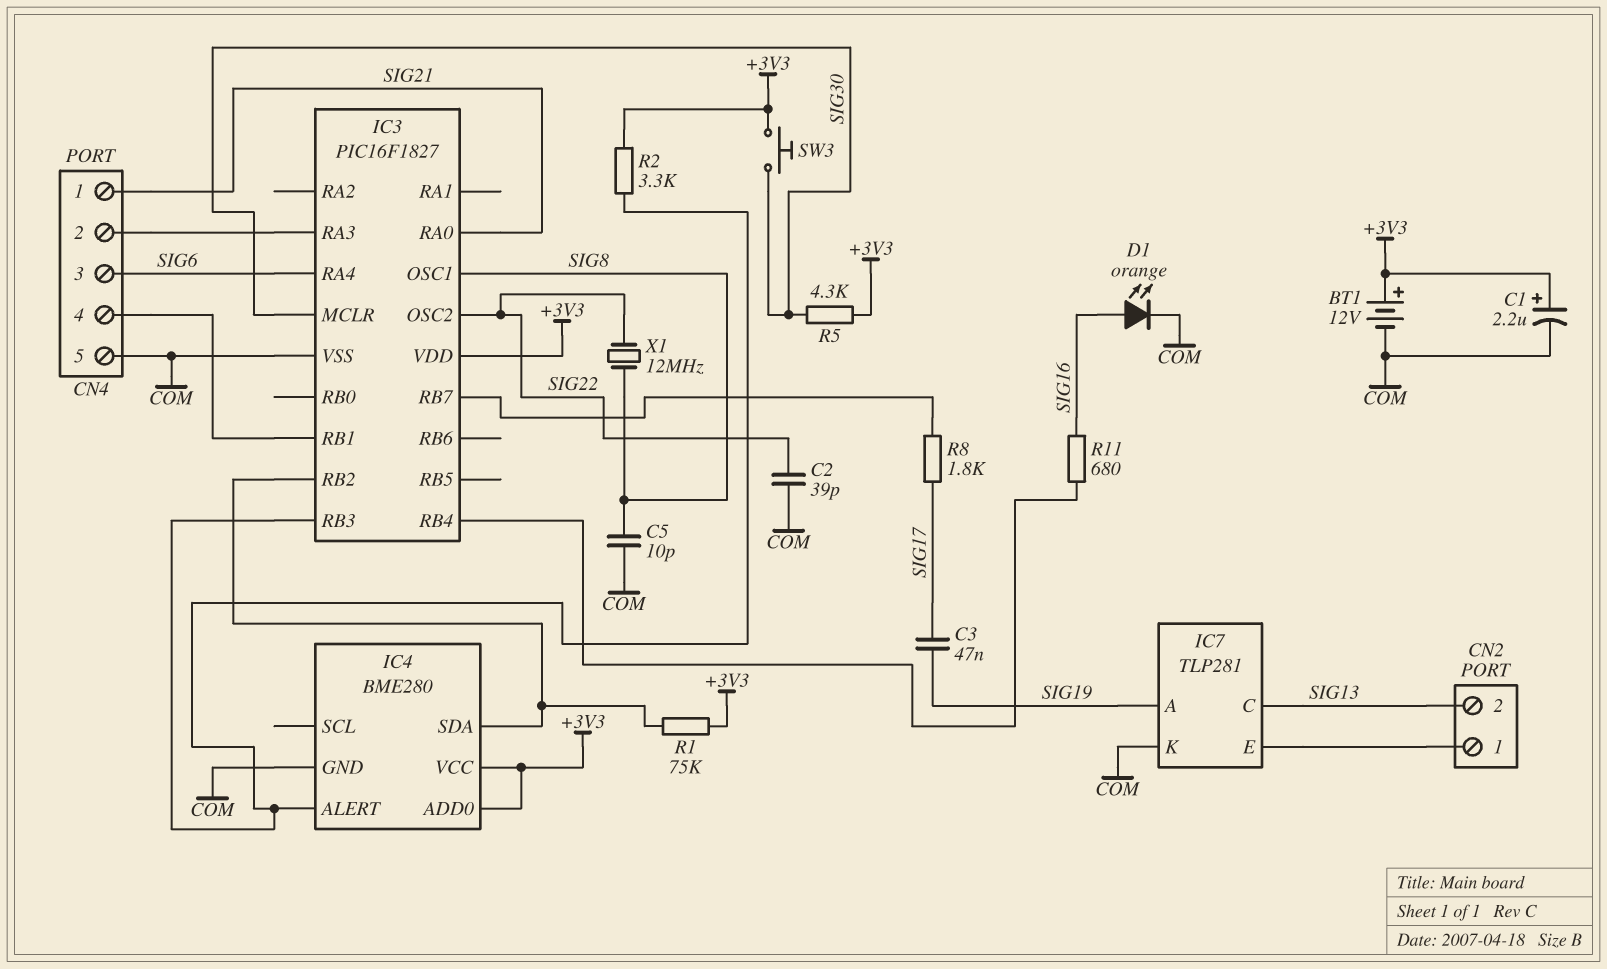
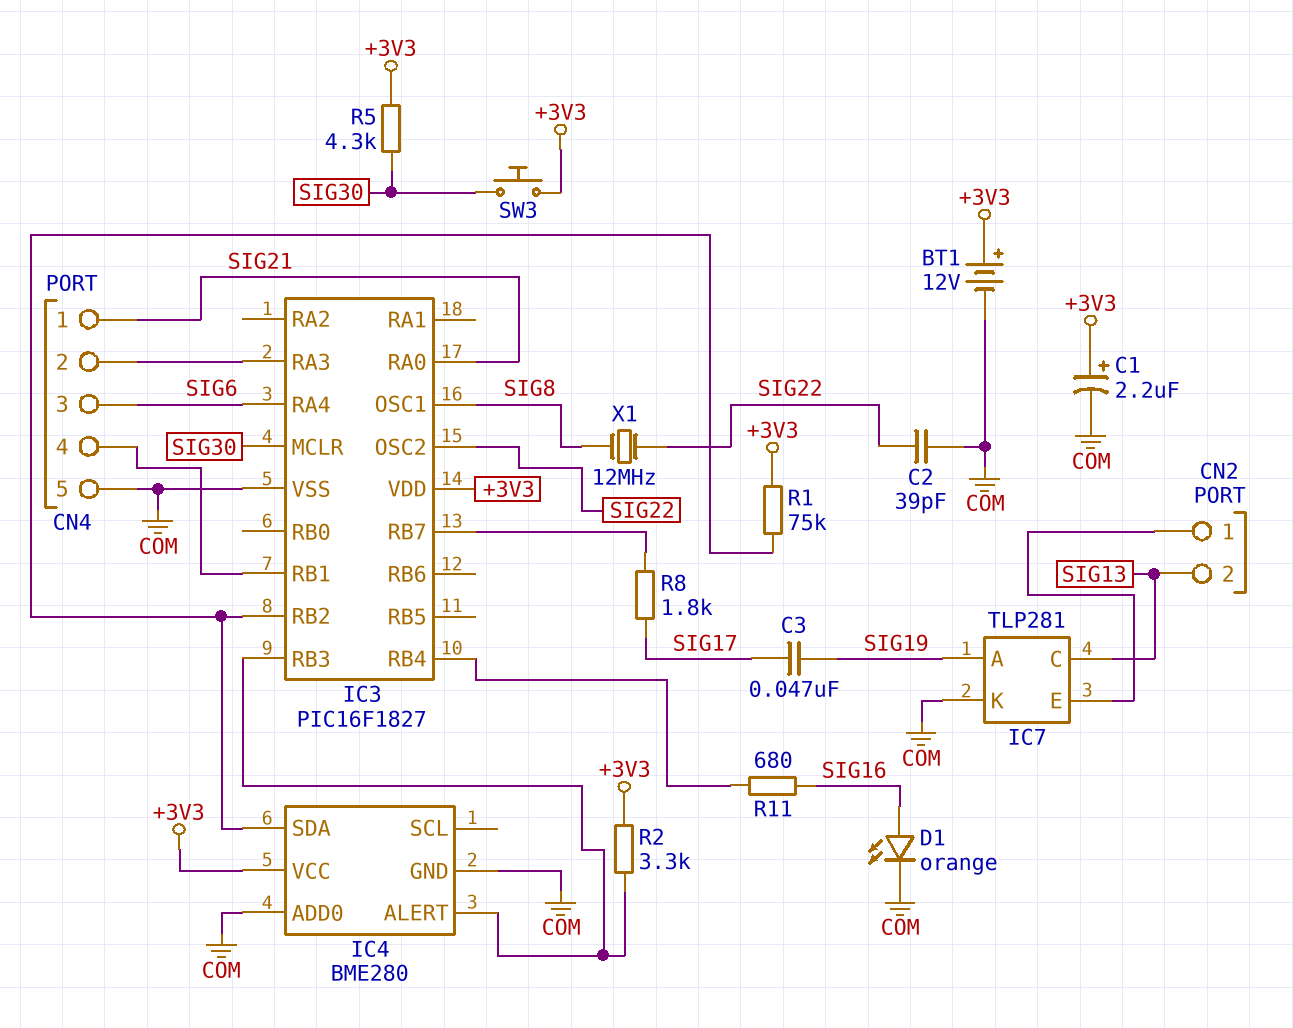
C5: 10pF (COM, SIG8) -> none
IC4 pin ADD0: +3V3 -> COM

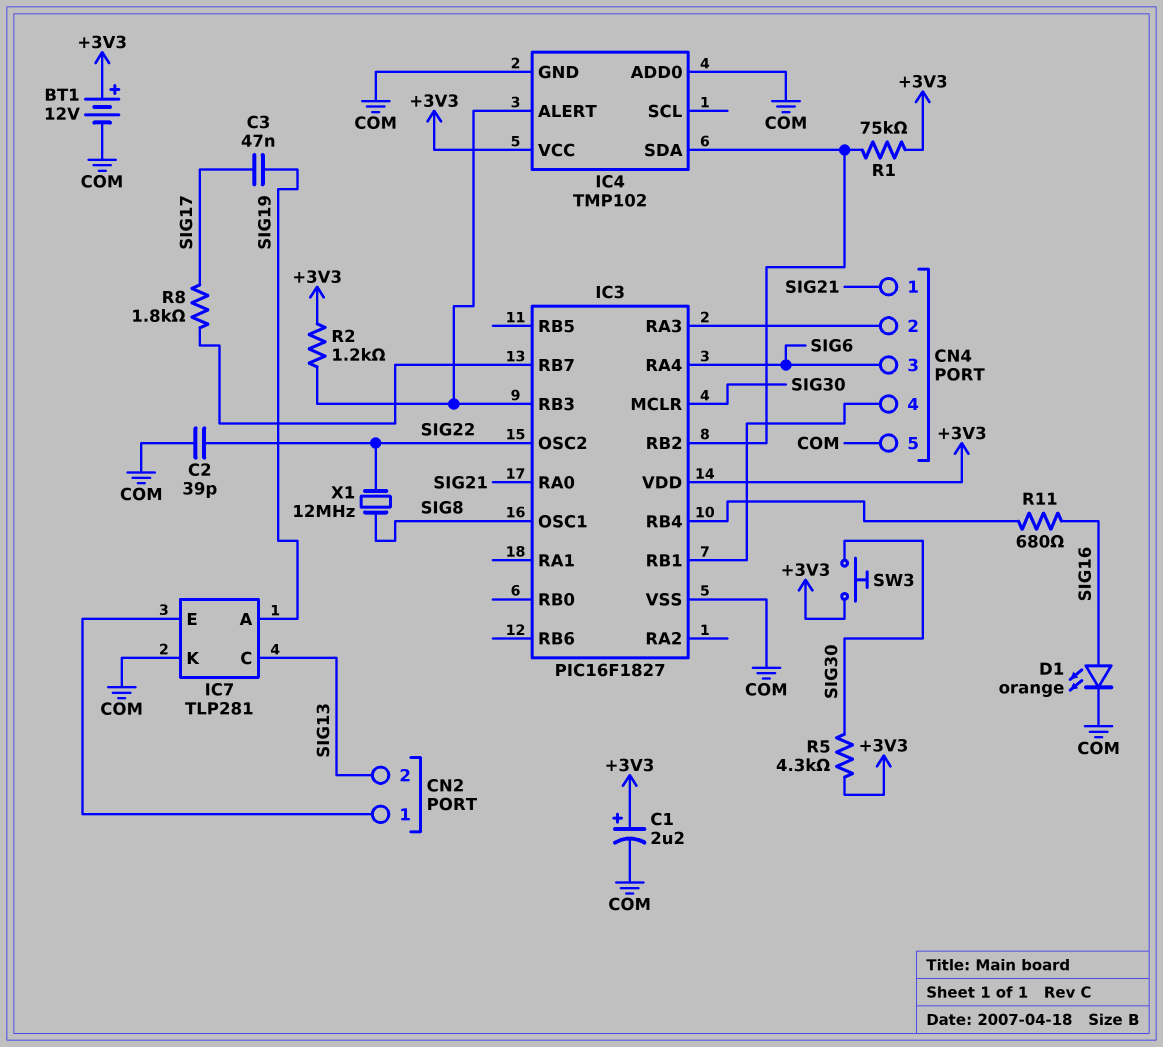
IC4: BME280 -> TMP102
R2: 3.3k (+3V3, IC3/RB3) -> 1.2k (+3V3, IC3/RB3)

